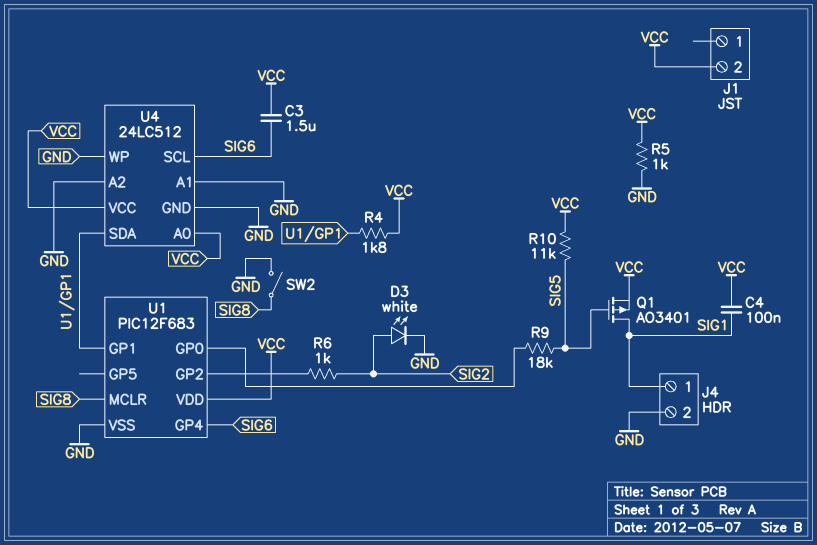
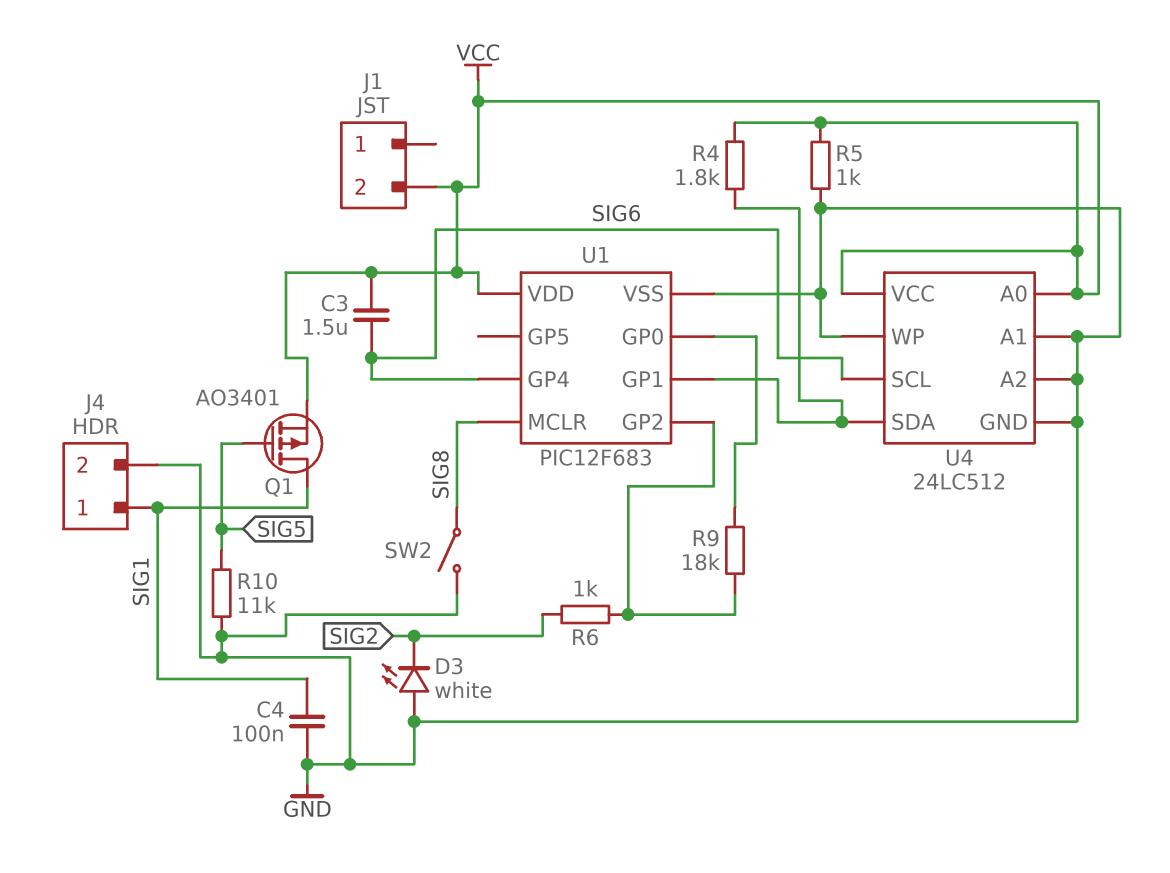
C4: 100nF (SIG1, VCC) -> 100nF (GND, SIG1)
D3: LED white (A SIG2, K GND) -> LED white (A GND, K SIG2)
R9: 18k (SIG5, U1/GP0) -> 18k (U1/GP0, U1/GP2)
R10: 11k (SIG5, VCC) -> 11k (GND, SIG5)

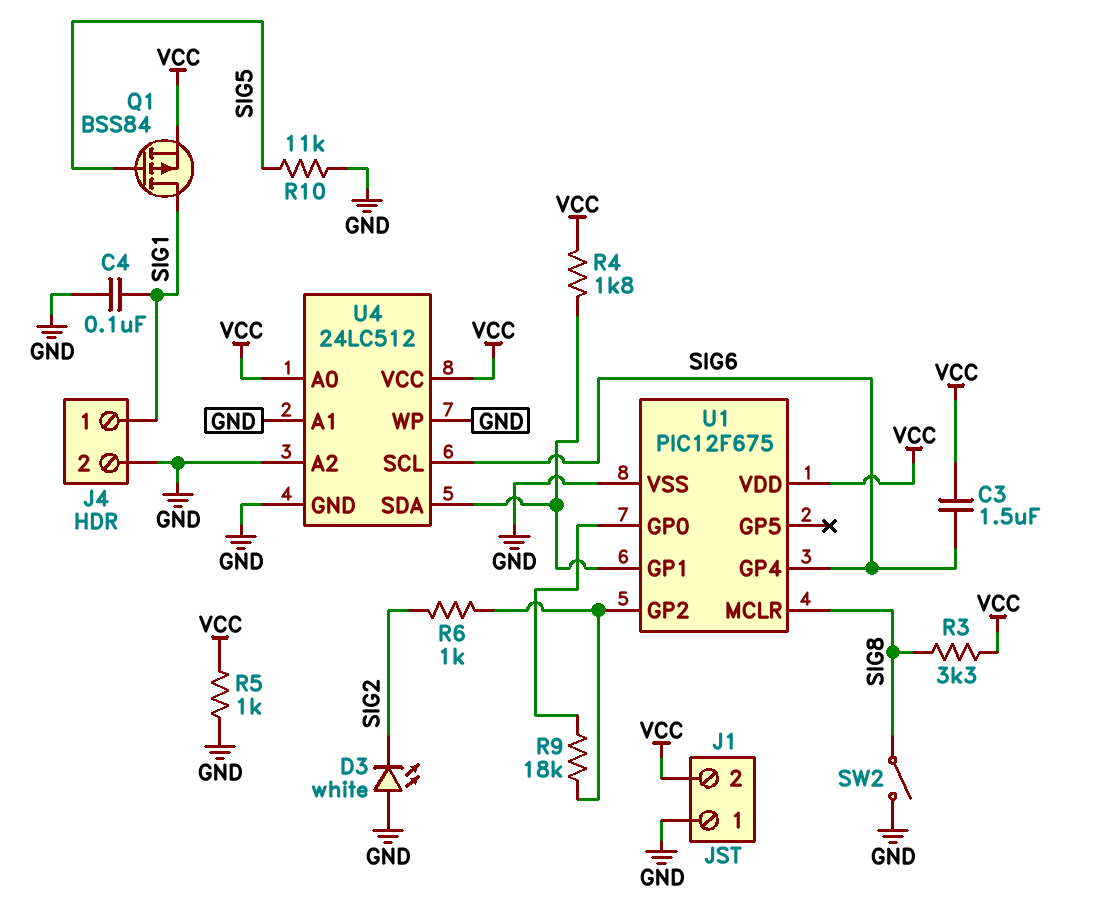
J1 pin 1: none -> GND
Q1: PMOS AO3401 (G SIG5, D SIG1, S VCC) -> PMOS BSS84 (G SIG5, D SIG1, S VCC)
R3: none -> 3.3k (SIG8, VCC)
U1: PIC12F683 -> PIC12F675

